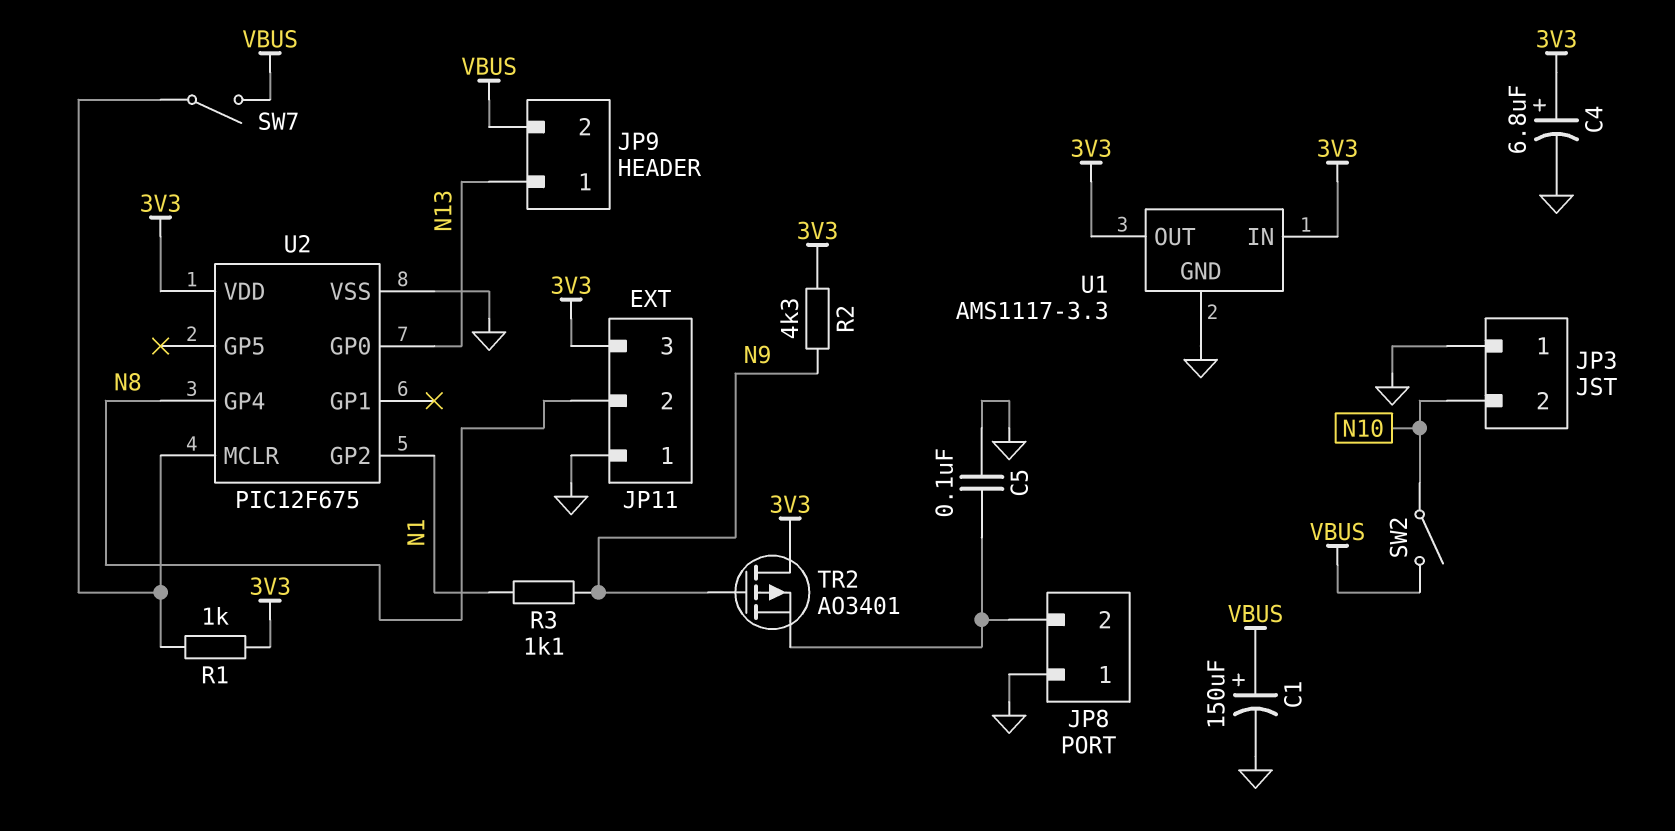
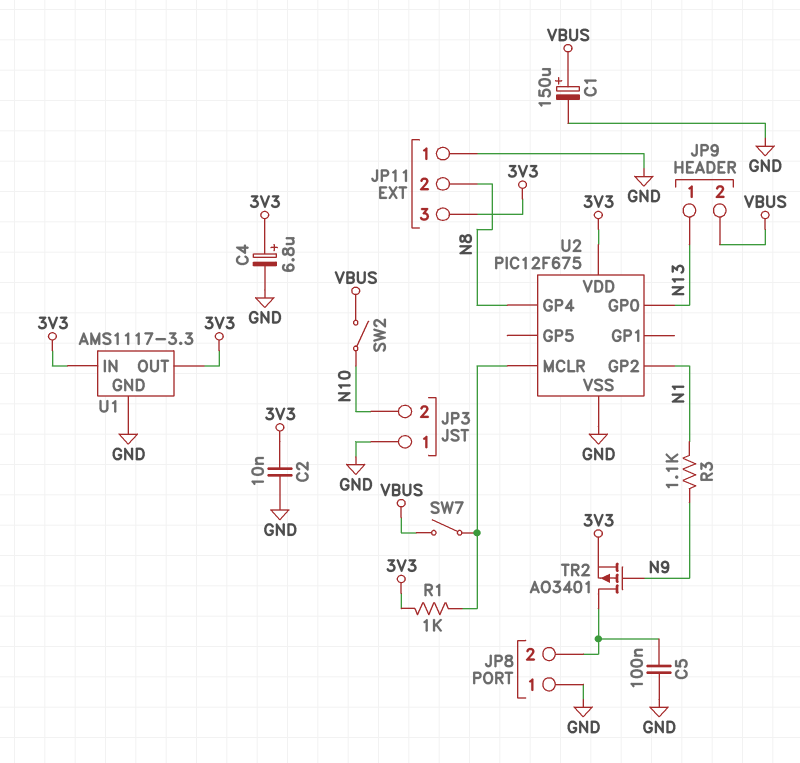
C2: none -> 10nF (3V3, GND)
R2: 4.3k (3V3, N9) -> none
TR2: PMOS AO3401 (G N9, D 3V3, S JP8/2) -> PMOS AO3401 (G N9, D JP8/2, S 3V3)

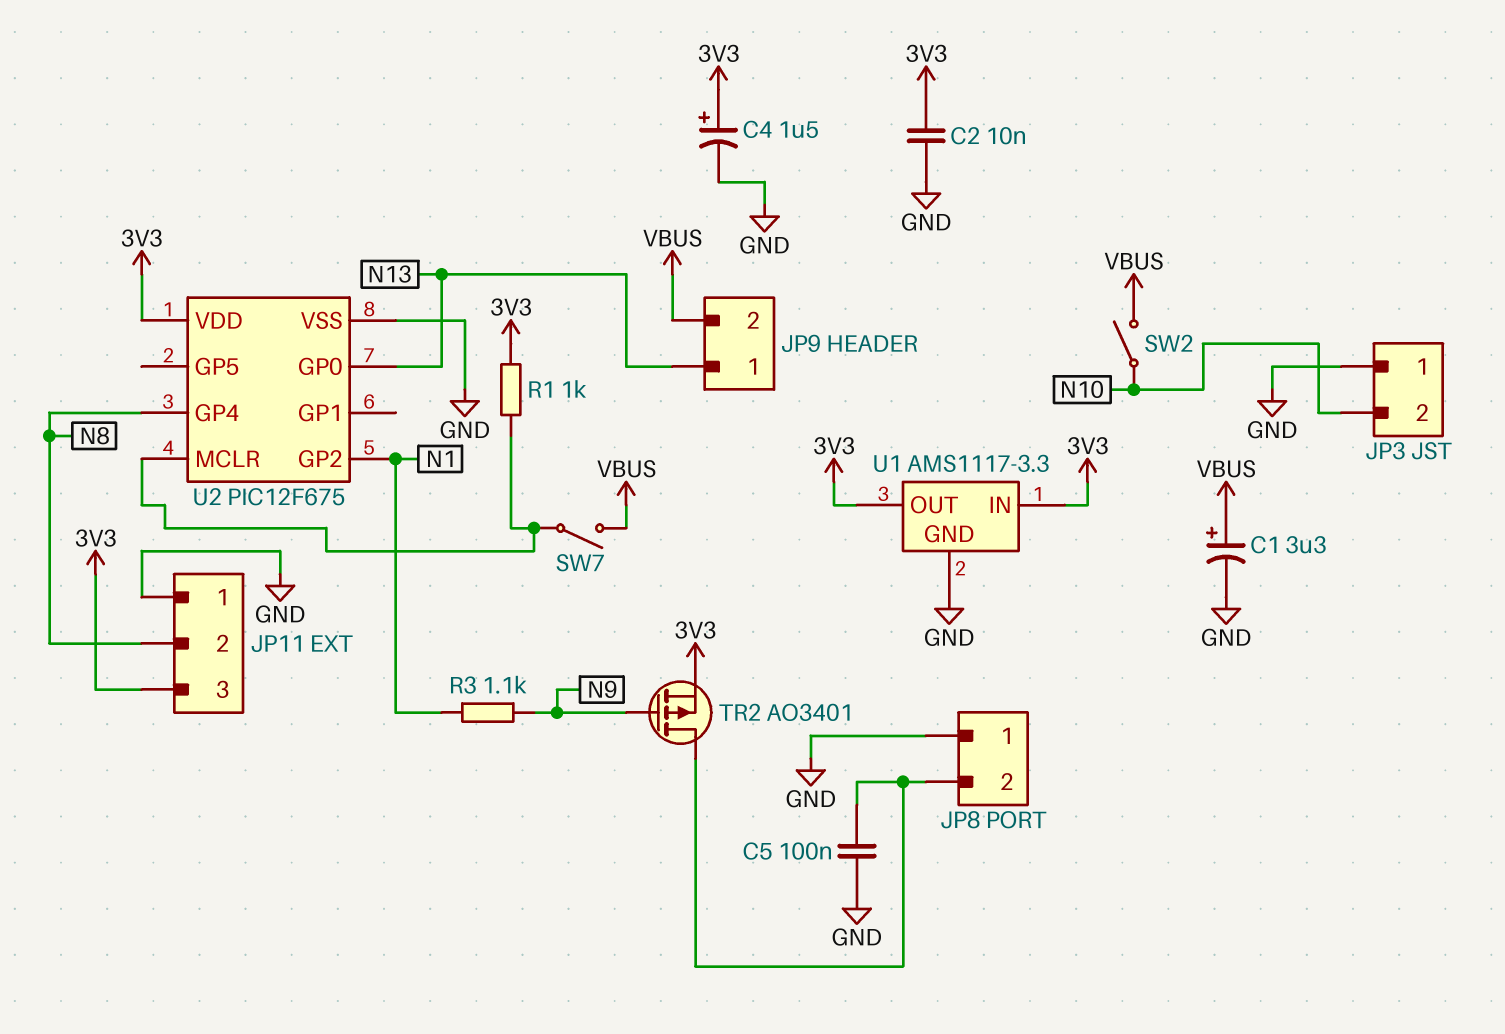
C1: 150uF (plus VBUS, minus GND) -> 3.3uF (plus VBUS, minus GND)
C4: 6.8uF (plus 3V3, minus GND) -> 1.5uF (plus 3V3, minus GND)

